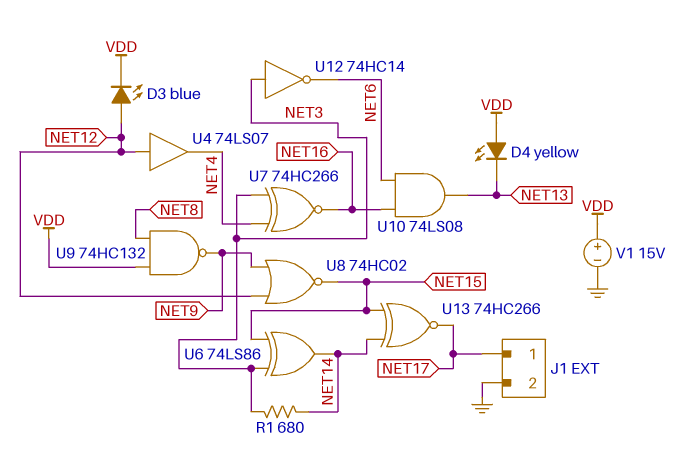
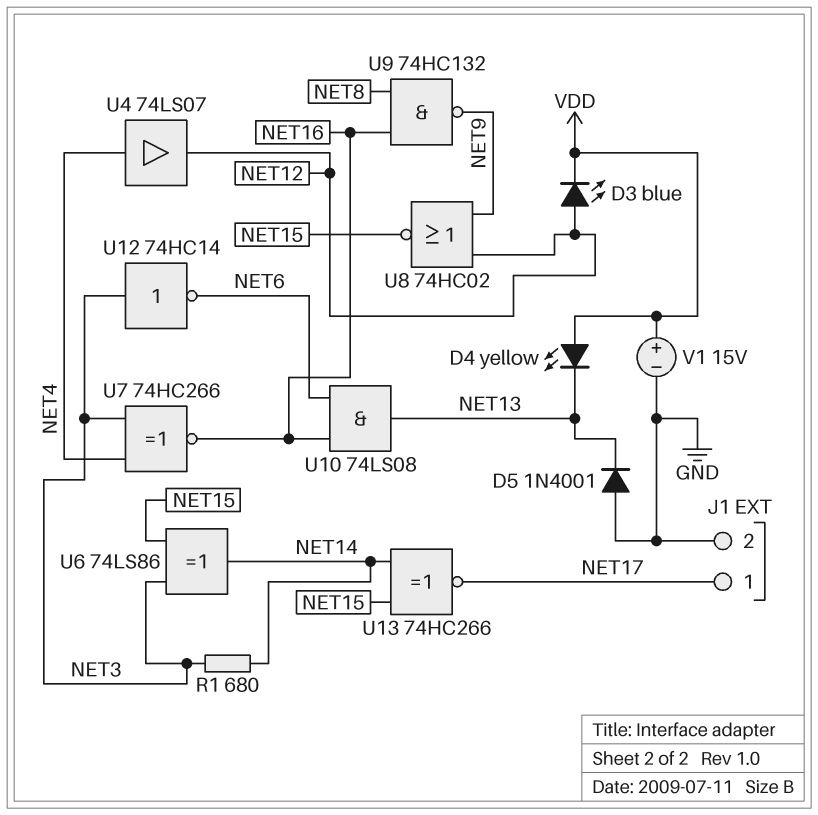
D5: none -> diode 1N4001 (A GND, K NET13)
U4: buffer 74LS07 (in NET12, out NET4) -> buffer 74LS07 (in NET4, out NET12)
U9: NAND 74HC132 (in NET8, in VDD, out NET9) -> NAND 74HC132 (in NET8, in NET16, out NET9)

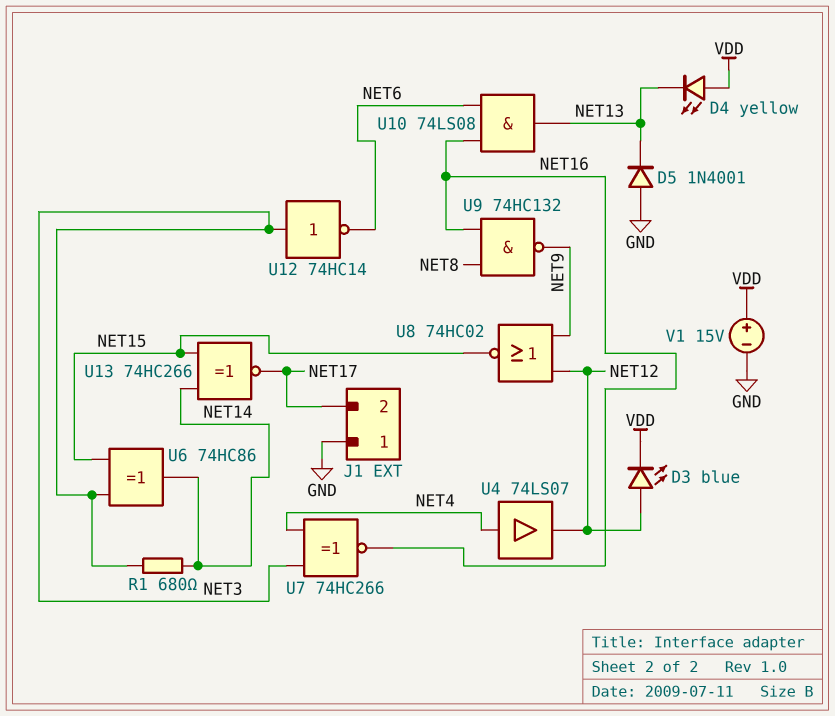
J1 pin 1: NET17 -> GND
J1 pin 2: GND -> NET17
U6: XOR 74LS86 (in NET3, in NET15, out NET14) -> XOR 74HC86 (in NET3, in NET15, out NET14)

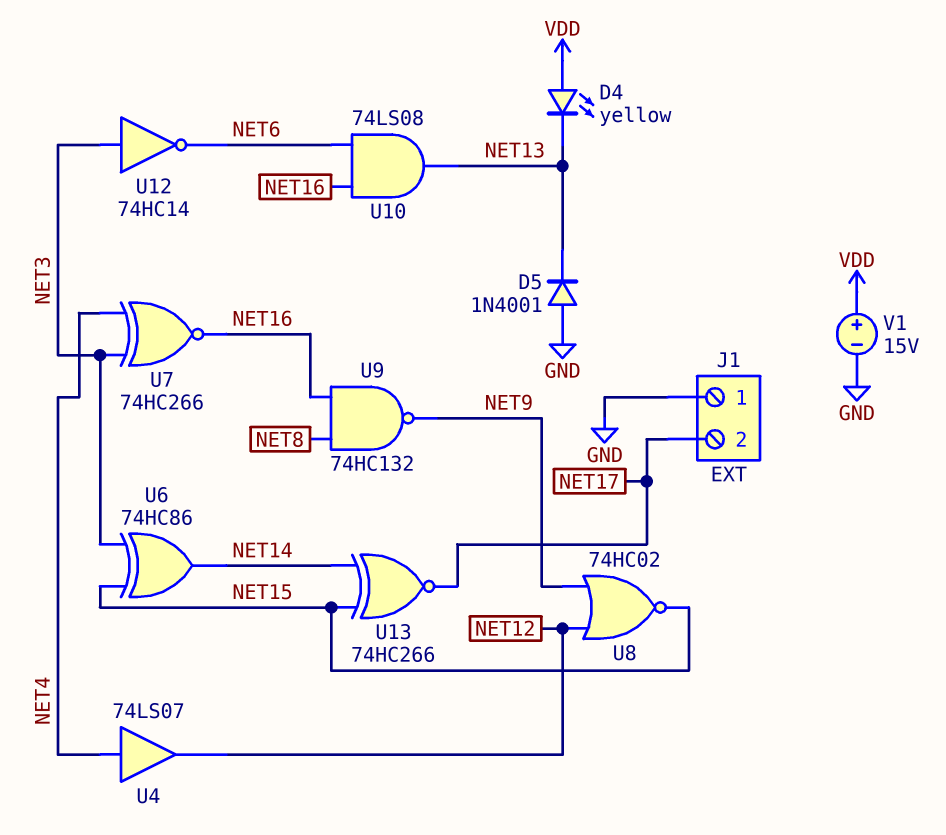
D3: LED blue (A NET12, K VDD) -> none
R1: 680 (NET3, NET14) -> none

